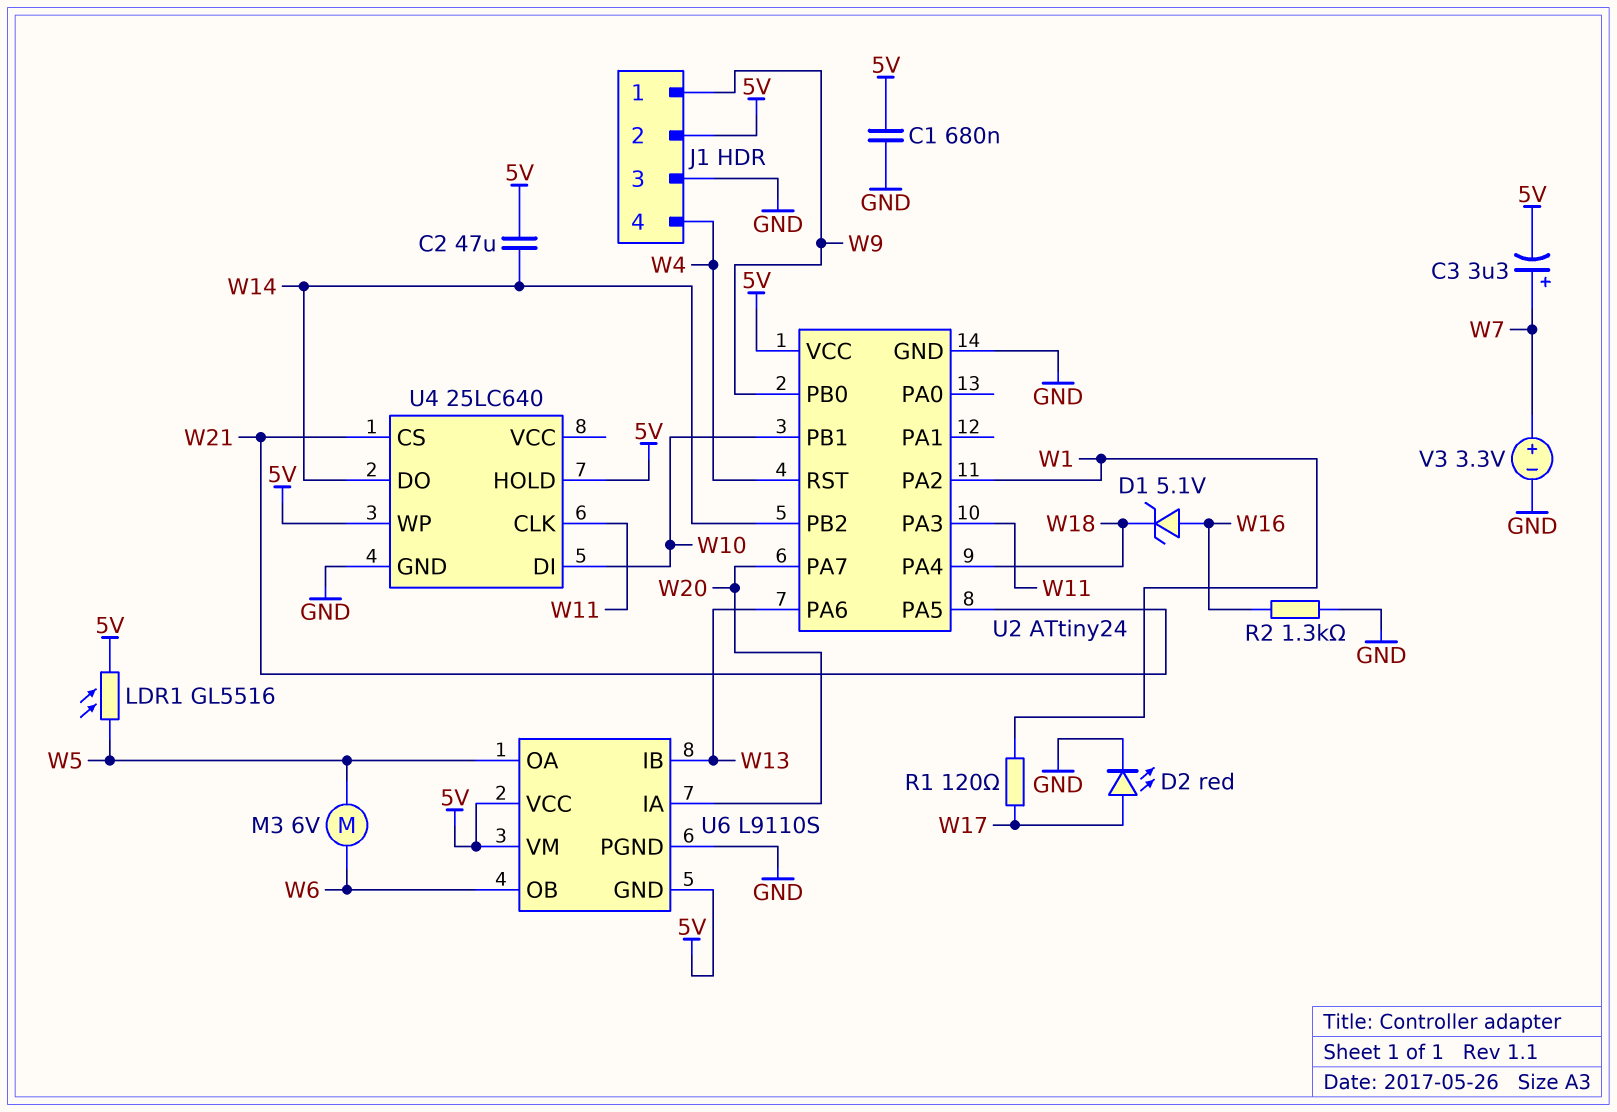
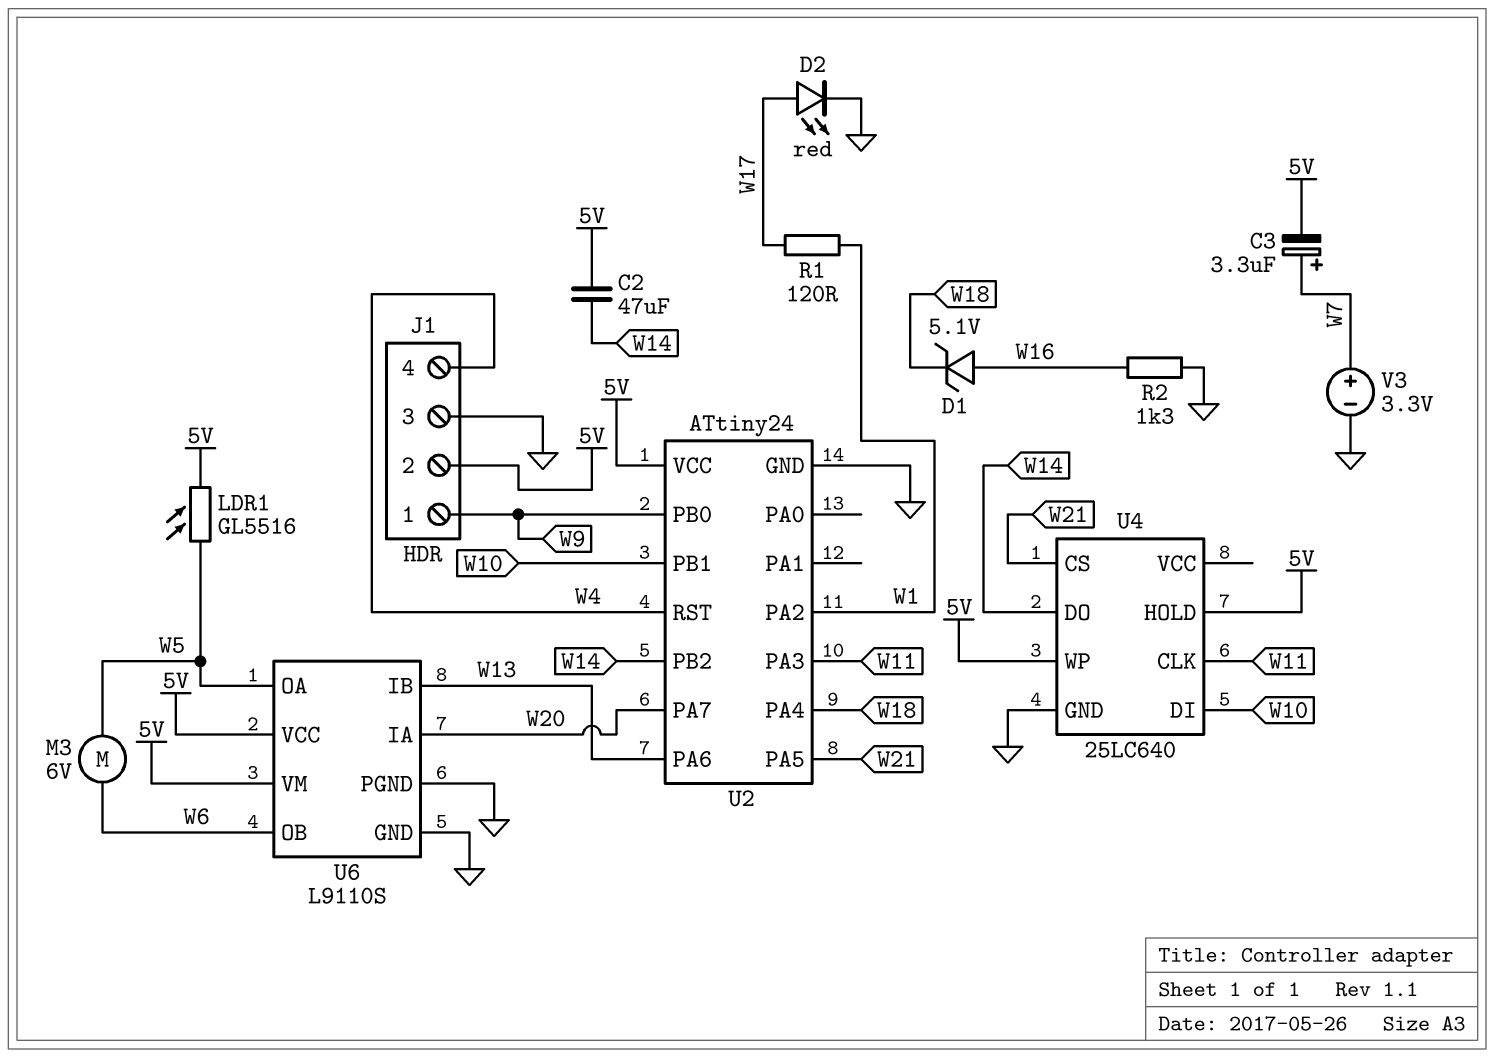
C1: 680nF (5V, GND) -> none
U6 pin GND: 5V -> GND

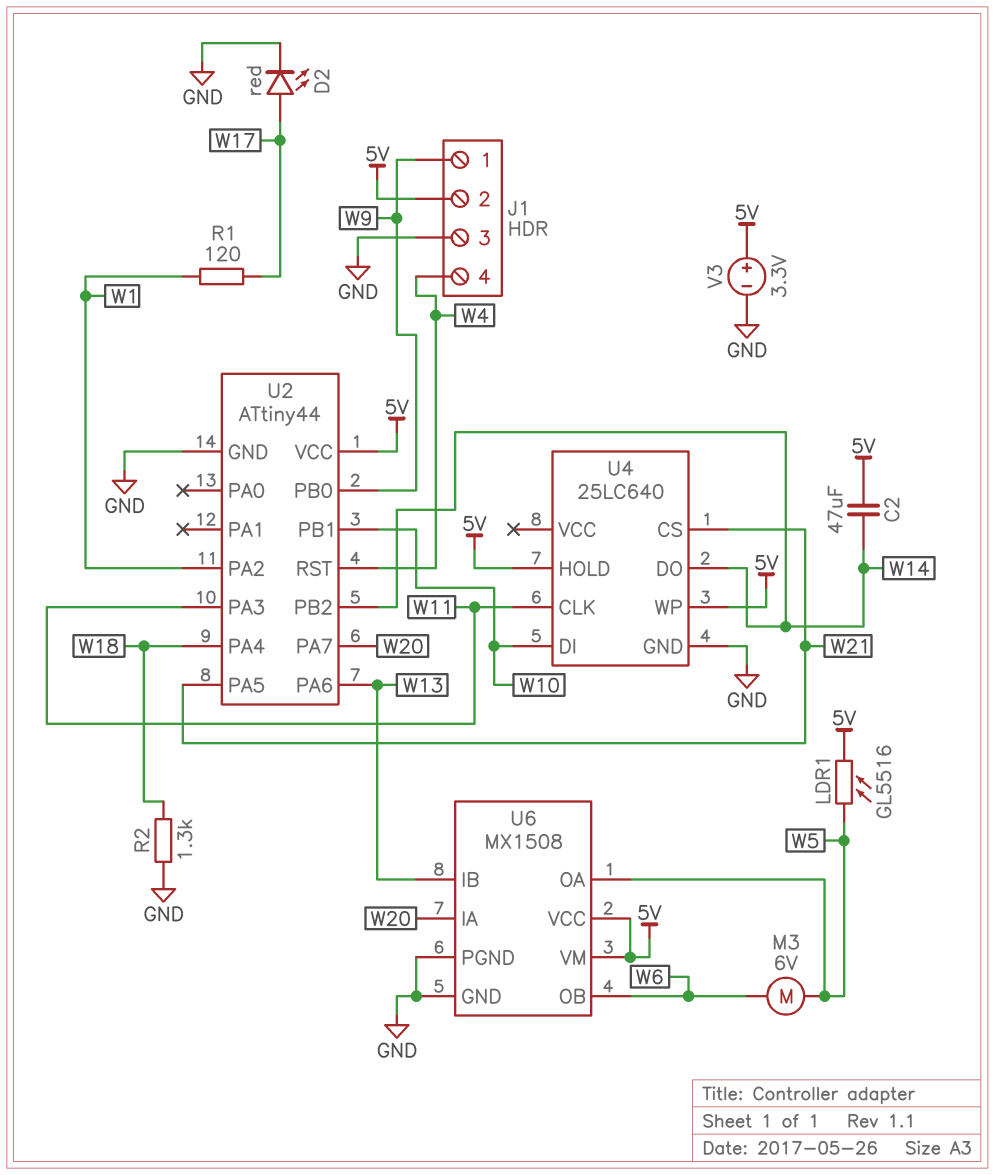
C3: 3.3uF (plus W7, minus 5V) -> none
D1: zener 5.1V (A W16, K W18) -> none
R2: 1.3k (GND, W16) -> 1.3k (GND, W18)
U2: ATtiny24 -> ATtiny44
U6: L9110S -> MX1508
V3: 3.3V (plus W7, minus GND) -> 3.3V (plus 5V, minus GND)

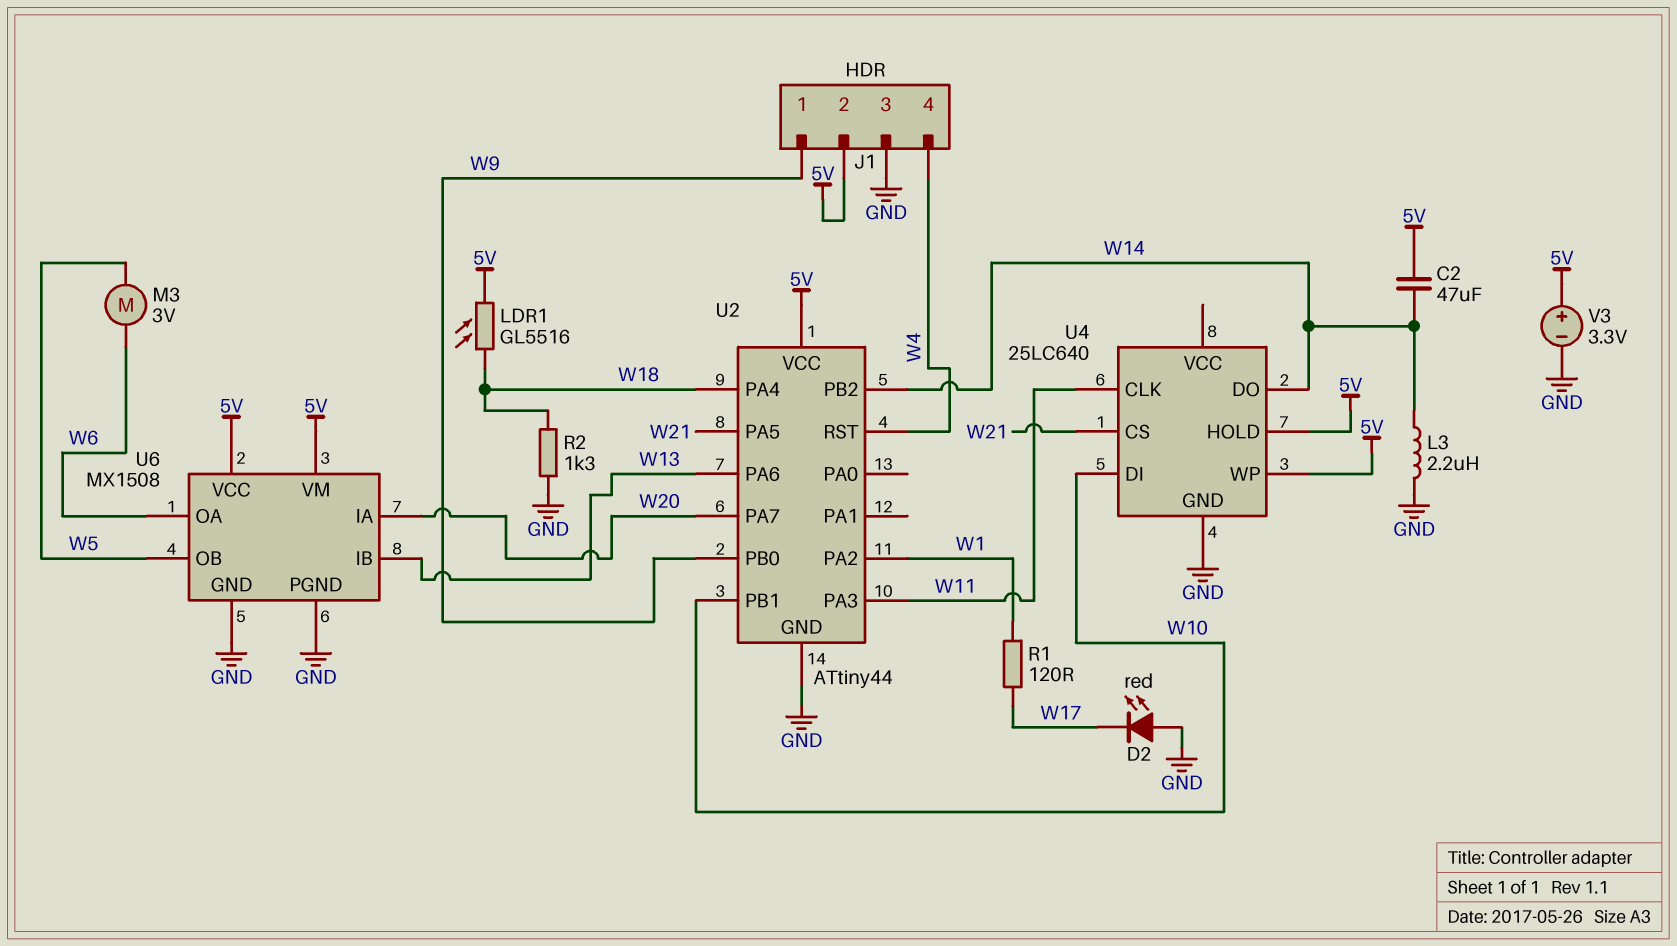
D2: LED red (A W17, K GND) -> LED red (A GND, K W17)
L3: none -> 2.2uH (GND, W14)
LDR1: GL5516 (5V, W5) -> GL5516 (5V, W18)
M3: motor 6V (W5, W6) -> motor 3V (W5, W6)
U6 pin OA: W5 -> W6
U6 pin OB: W6 -> W5

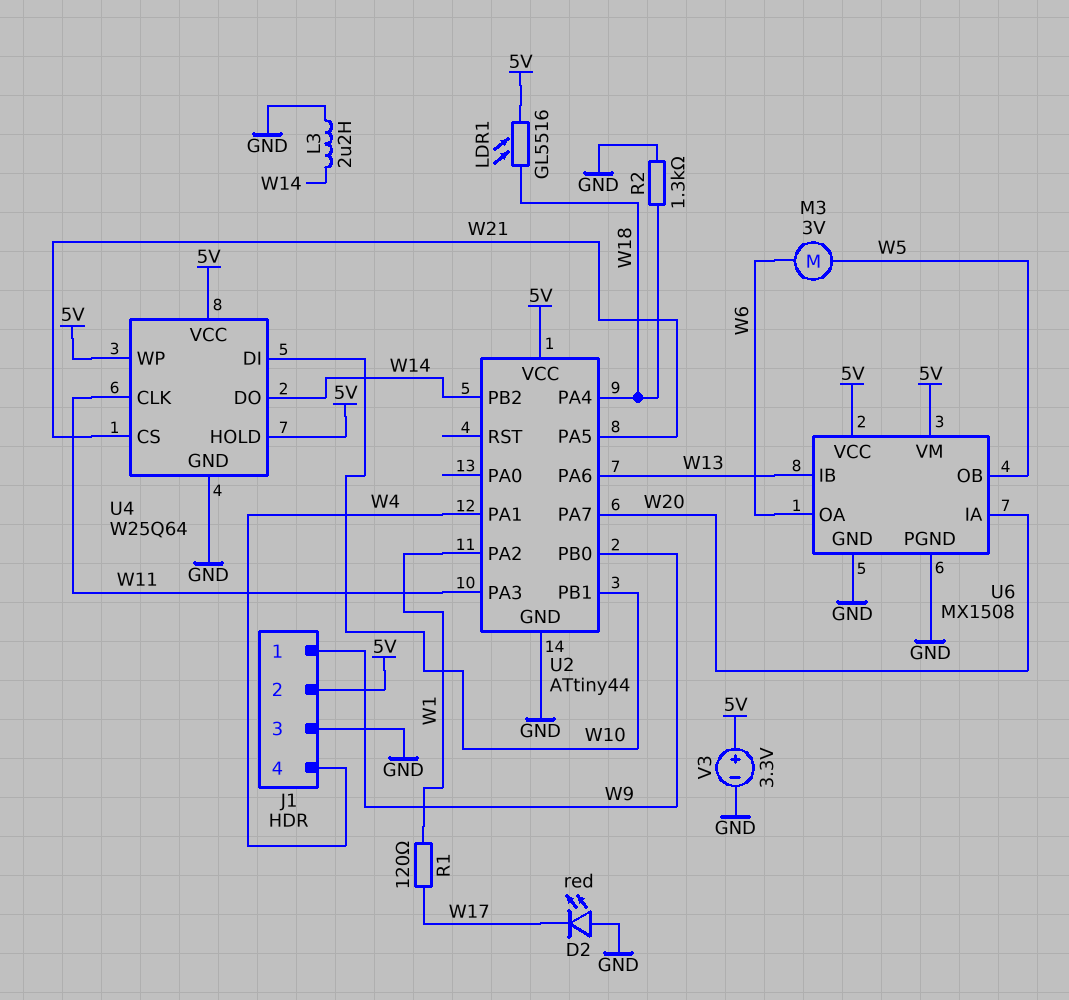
C2: 47uF (5V, W14) -> none
U2 pin PA1: none -> W4
U2 pin RST: W4 -> none
U4: 25LC640 -> W25Q64
U4 pin VCC: none -> 5V

